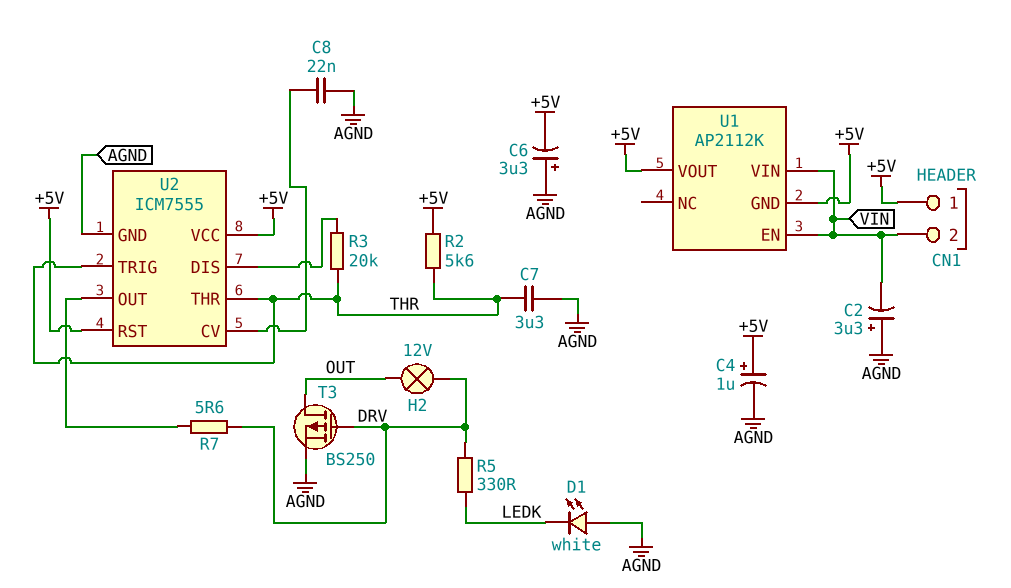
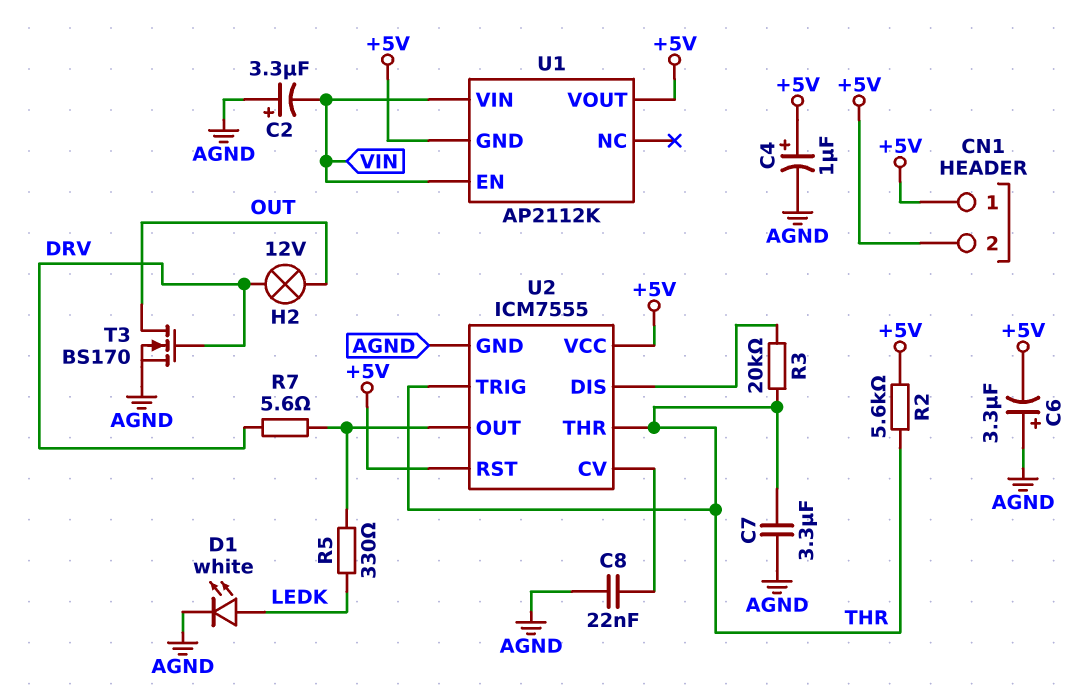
CN1 pin 2: VIN -> +5V
D1: LED white (A AGND, K LEDK) -> LED white (A LEDK, K AGND)
R5: 330 (DRV, LEDK) -> 330 (LEDK, U2/OUT)
T3: PMOS BS250 (G DRV, D OUT, S AGND) -> NMOS BS170 (G DRV, D OUT, S AGND)

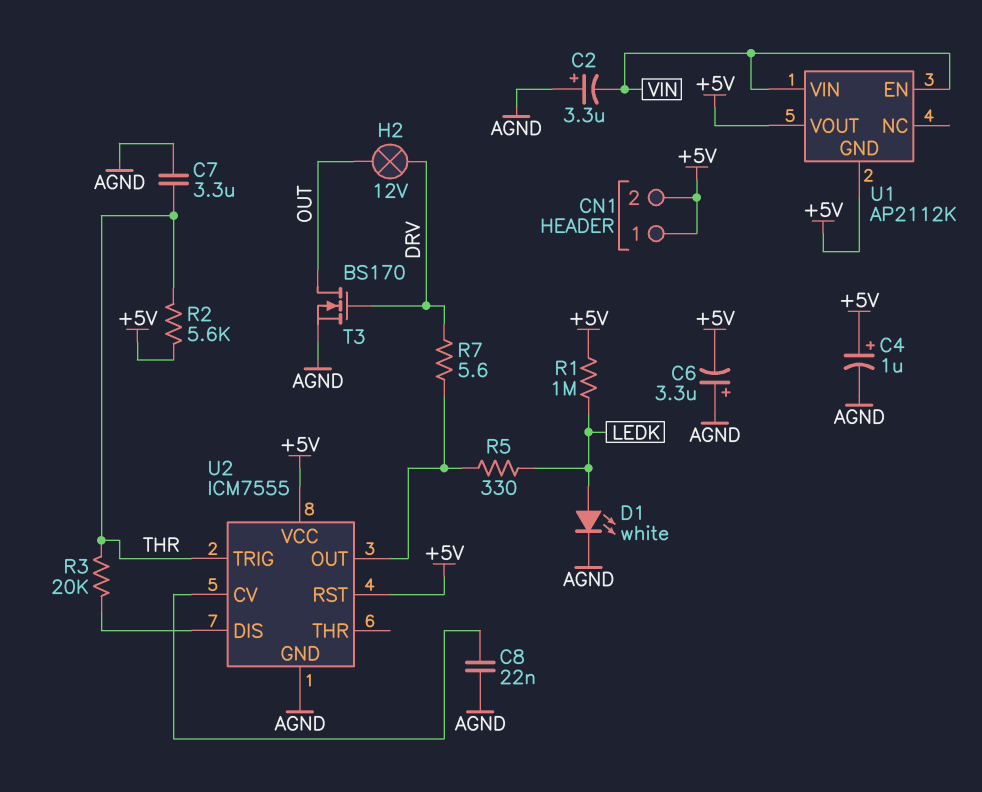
R1: none -> 1M (+5V, LEDK)
U2 pin THR: THR -> none

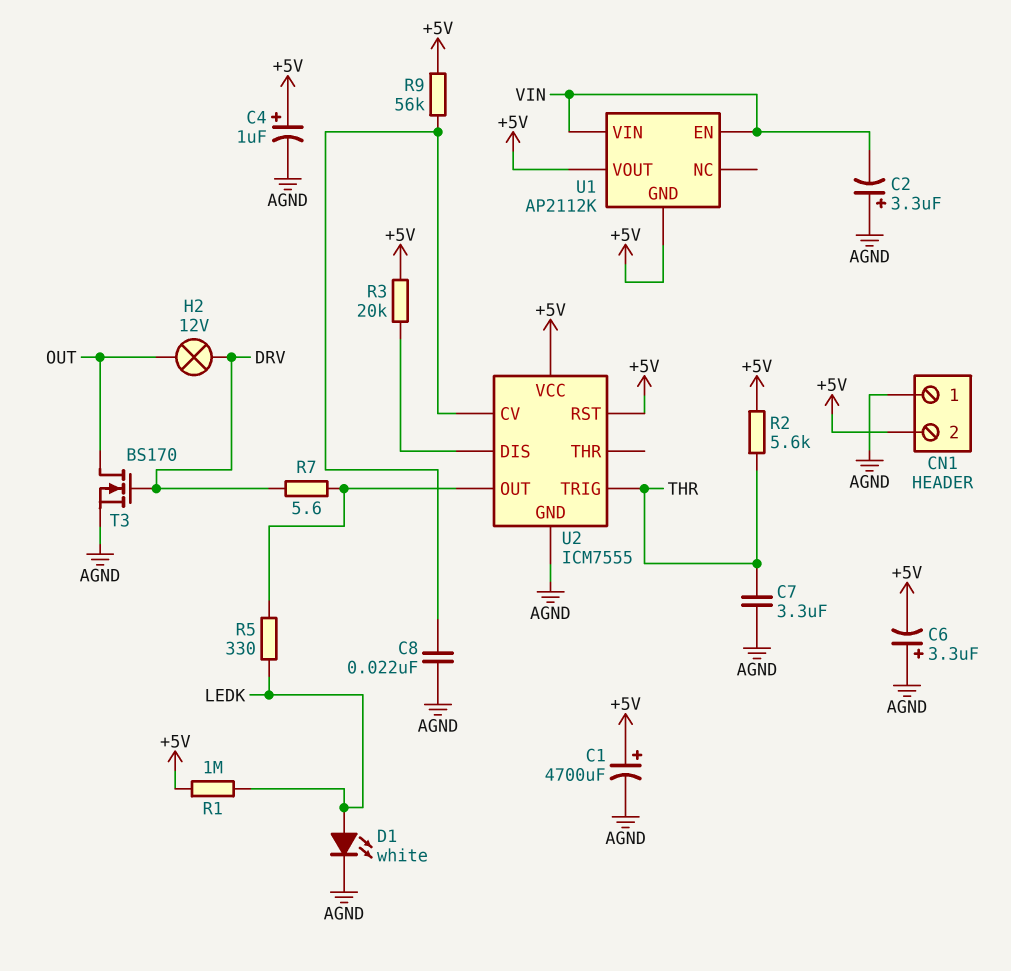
C1: none -> 4700uF (plus +5V, minus AGND)
CN1 pin 1: +5V -> AGND
R3: 20k (THR, U2/DIS) -> 20k (+5V, U2/DIS)
R9: none -> 56k (+5V, U2/CV)

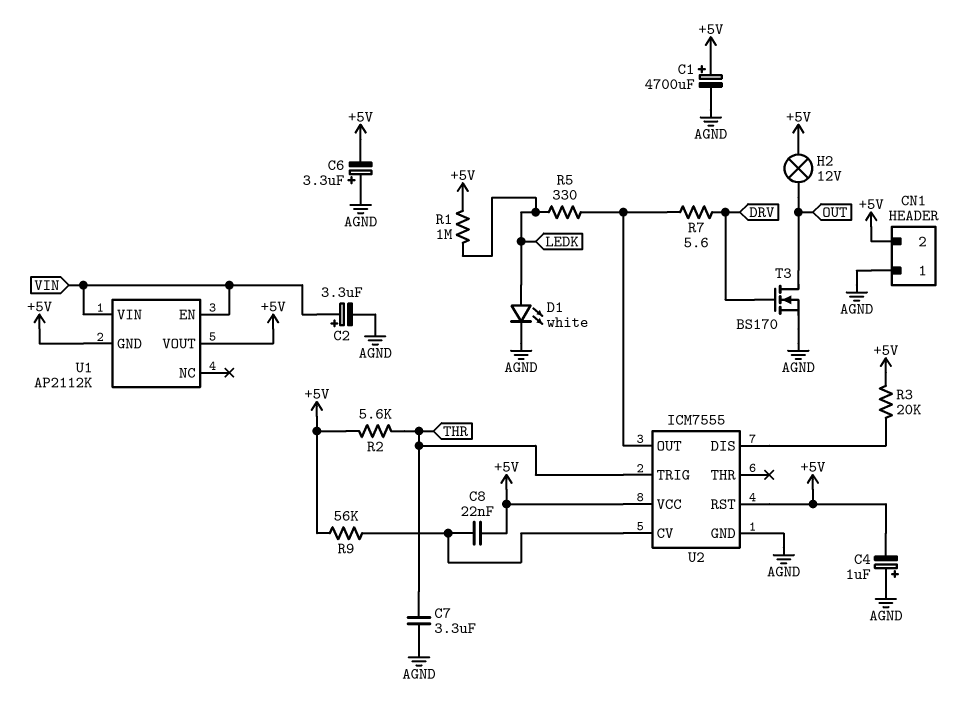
C2: 3.3uF (plus AGND, minus VIN) -> 3.3uF (plus VIN, minus AGND)
C4: 1uF (plus +5V, minus AGND) -> 1uF (plus AGND, minus +5V)
C8: 22nF (AGND, U2/CV) -> 22nF (+5V, U2/CV)
H2: lamp 12V (DRV, OUT) -> lamp 12V (+5V, OUT)

